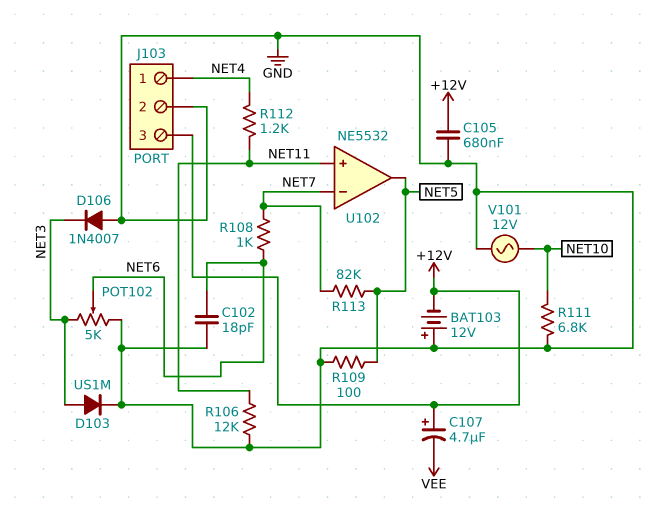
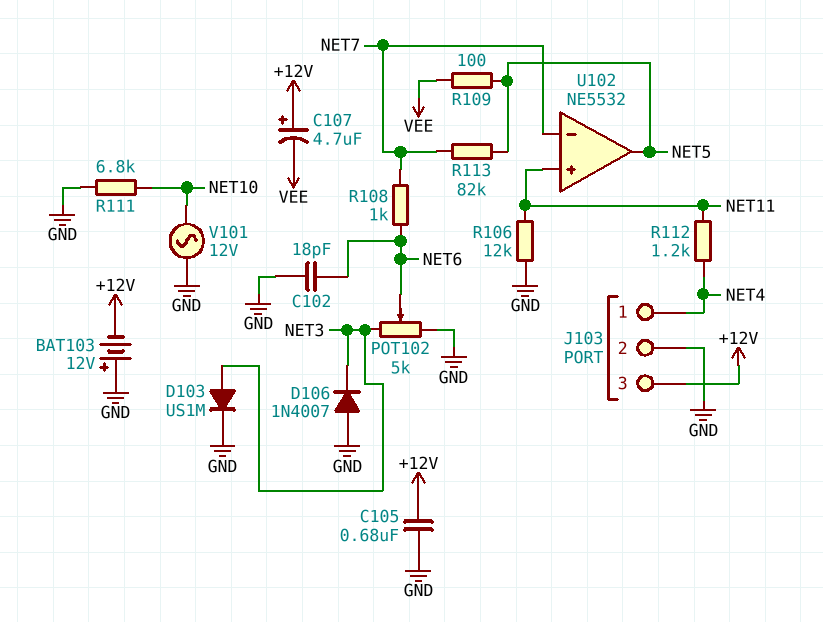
R109: 100 (GND, NET5) -> 100 (NET5, VEE)

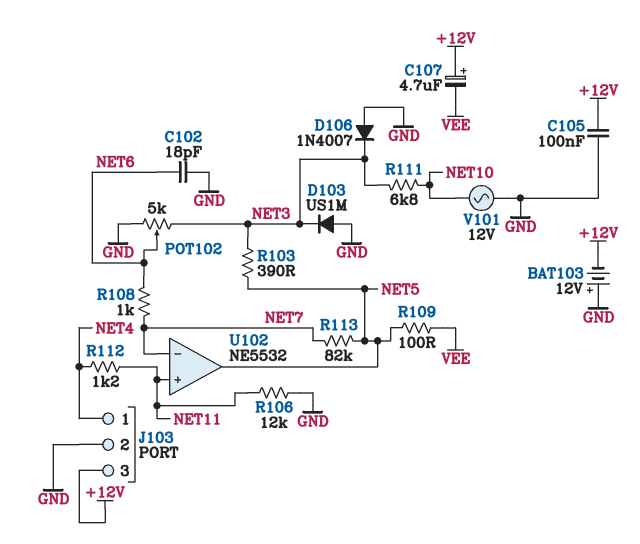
C105: 680nF (+12V, GND) -> 100nF (+12V, GND)
D103: diode US1M (A NET3, K GND) -> diode US1M (A GND, K NET3)
R103: none -> 390 (NET3, NET5)
R111: 6.8k (GND, NET10) -> 6.8k (NET3, NET10)

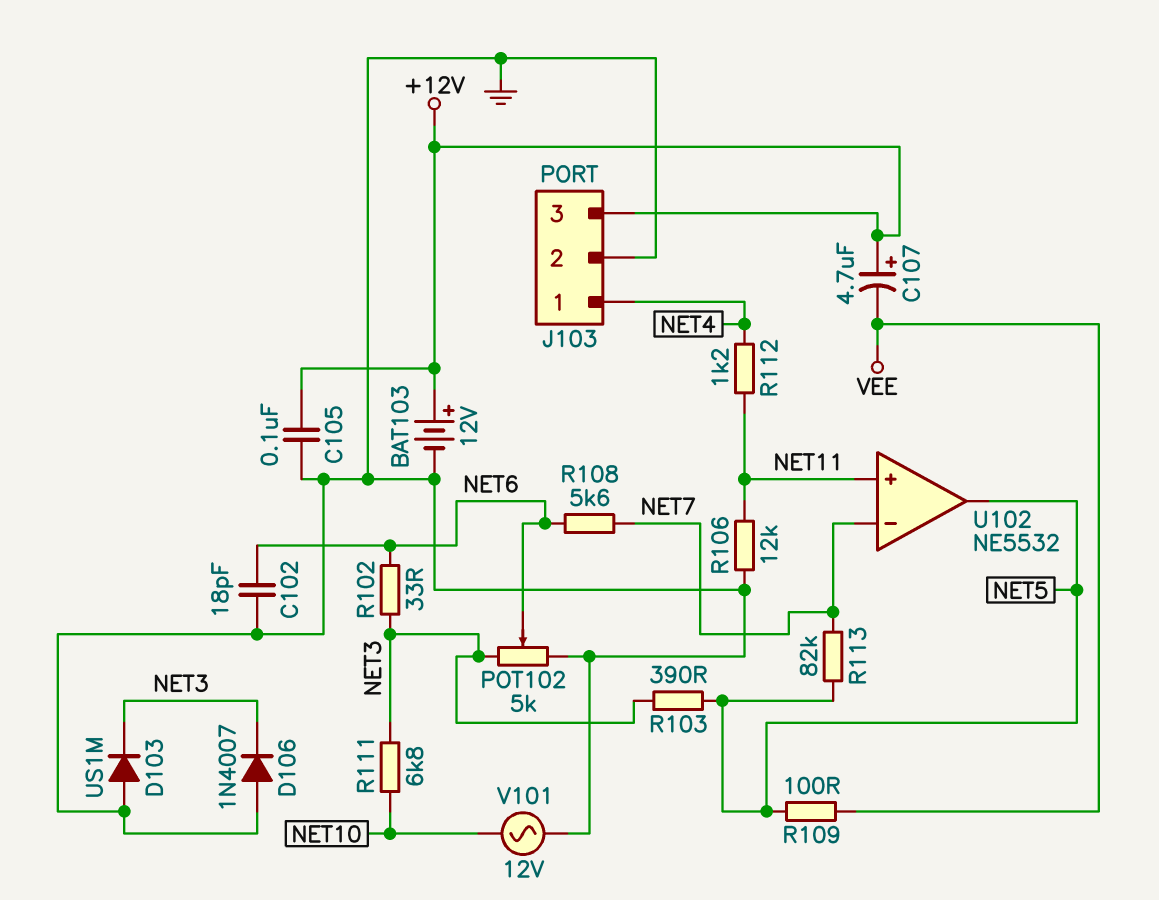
BAT103: 12V (plus GND, minus +12V) -> 12V (plus +12V, minus GND)
R102: none -> 33 (NET3, NET6)
R108: 1k (NET6, NET7) -> 5.6k (NET6, NET7)

